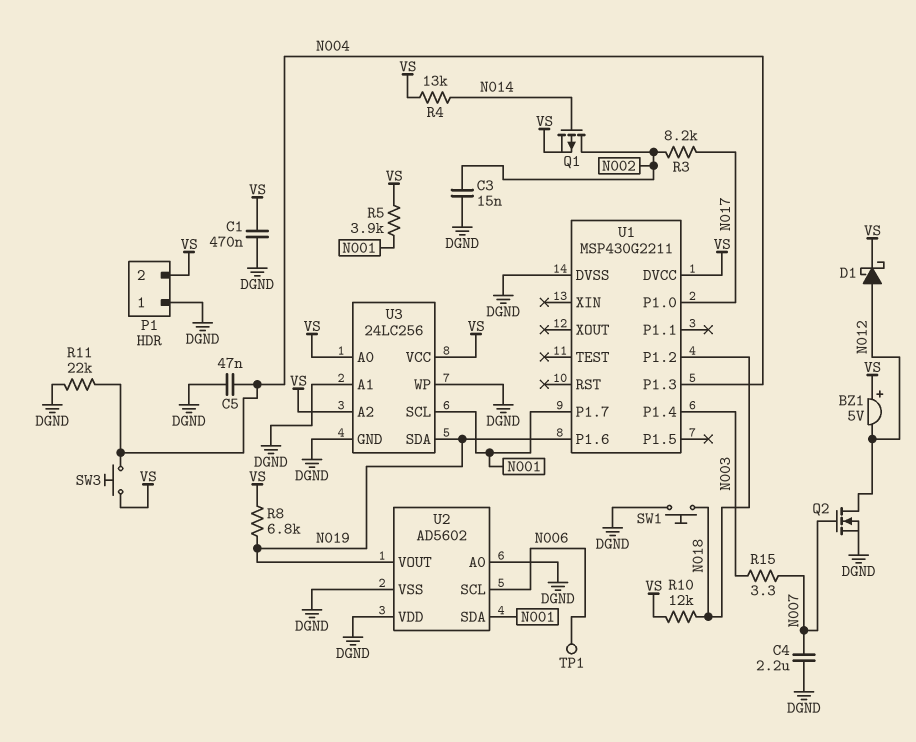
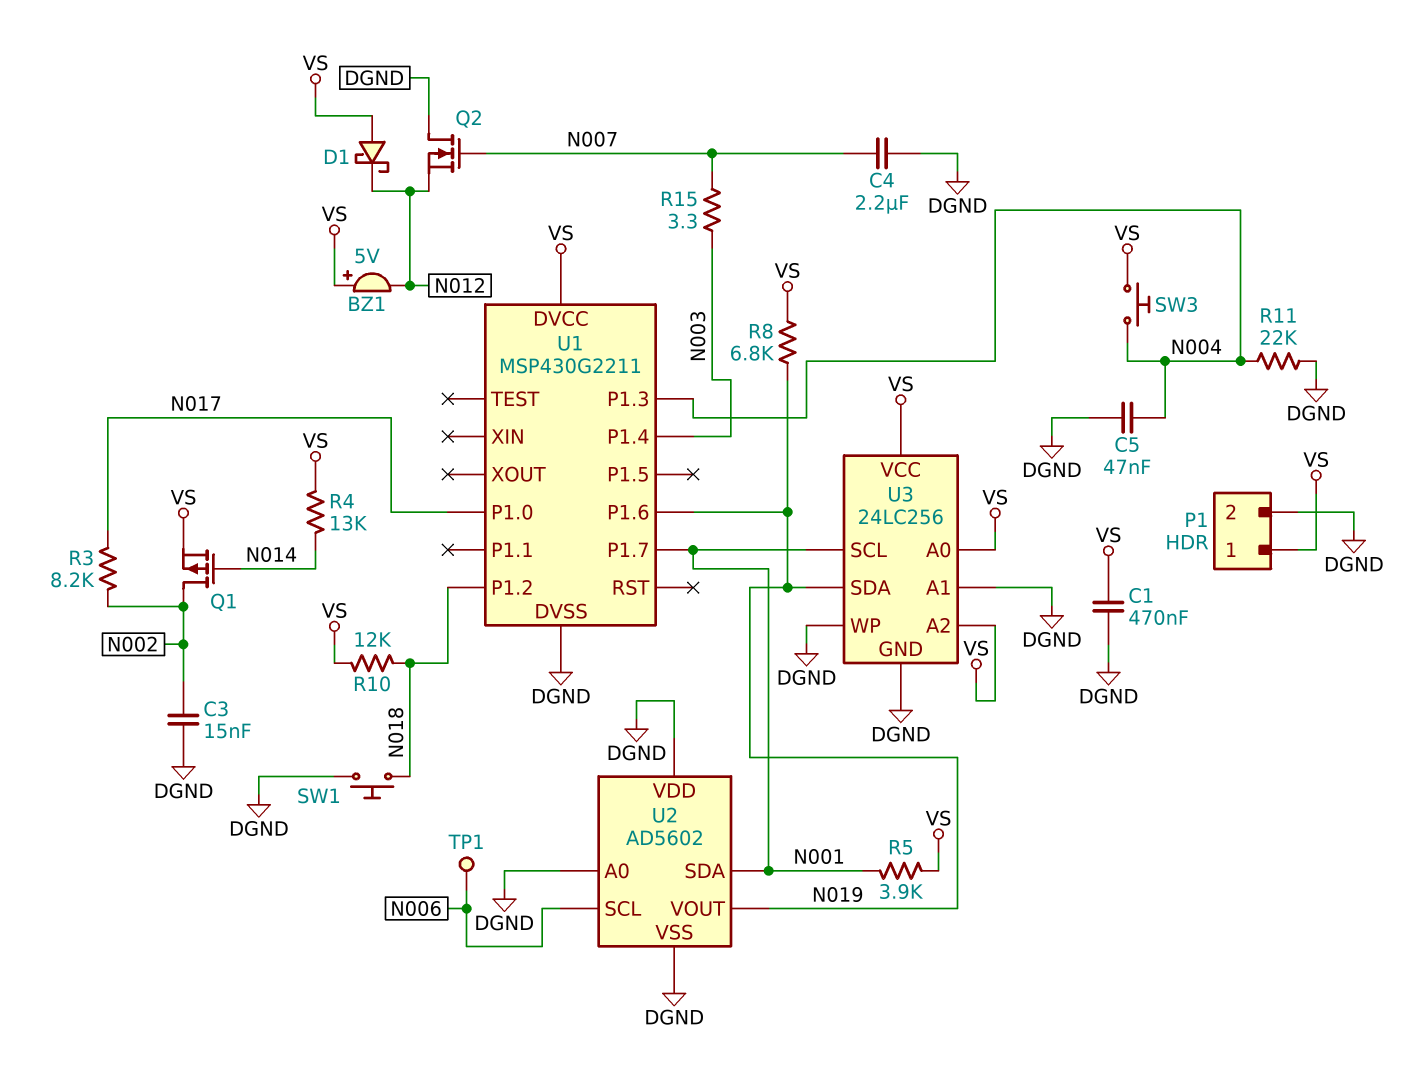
D1: schottky (A N012, K VS) -> schottky (A VS, K N012)
P1 pin 1: DGND -> VS
P1 pin 2: VS -> DGND
Q2: NMOS (G N007, D N012, S DGND) -> NMOS (G N007, D DGND, S N012)

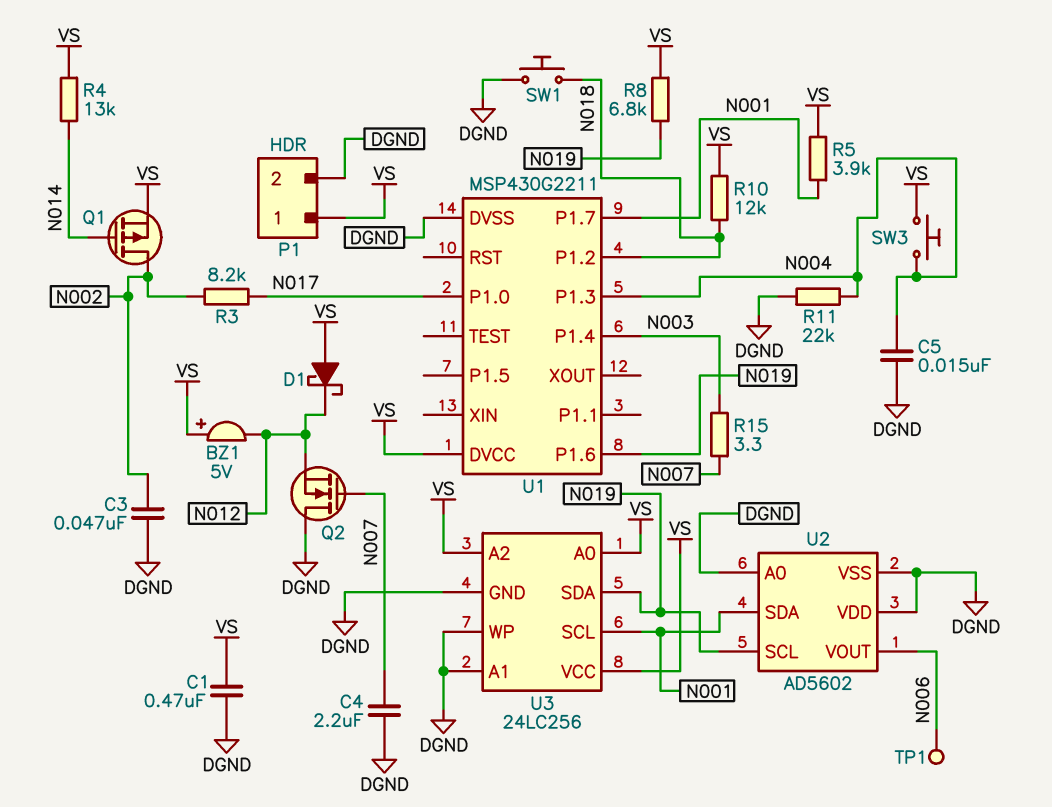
C3: 15nF (DGND, N002) -> 47nF (DGND, N002)
C5: 47nF (DGND, N004) -> 15nF (DGND, N004)
U2 pin SCL: N006 -> N019
U2 pin VOUT: N019 -> N006

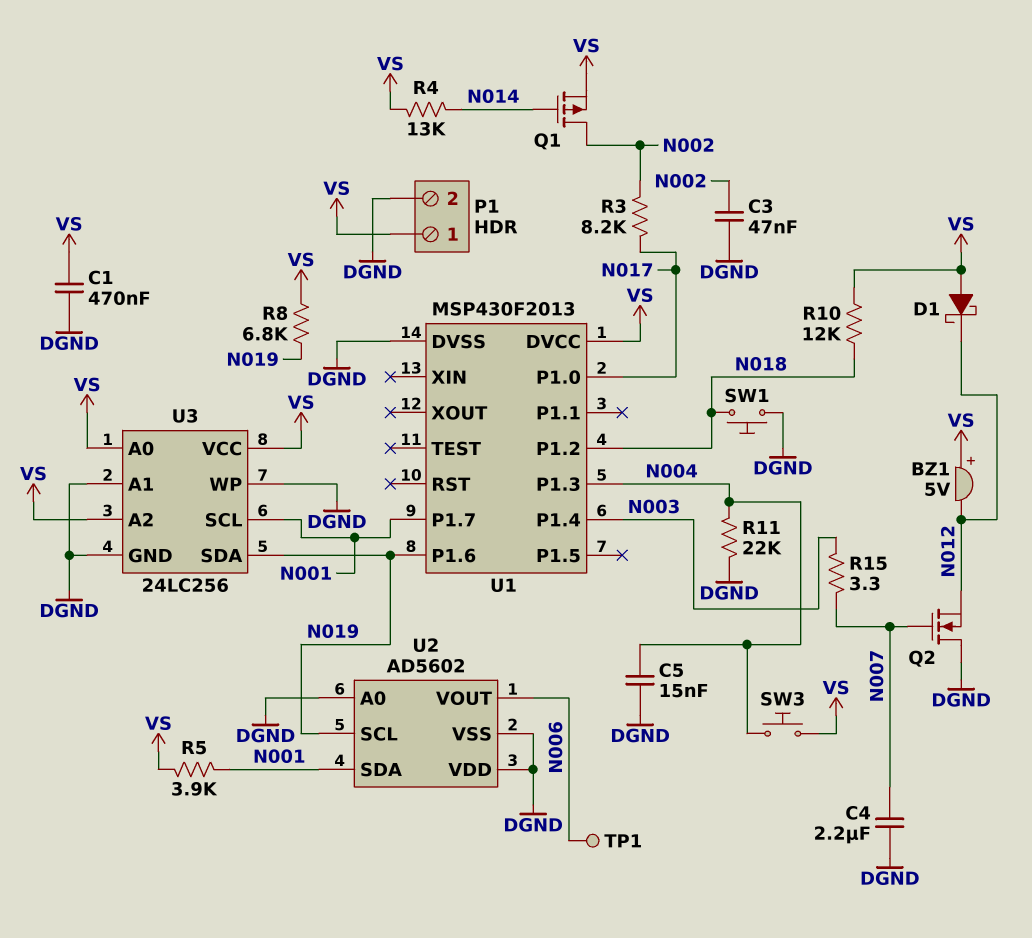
U1: MSP430G2211 -> MSP430F2013

